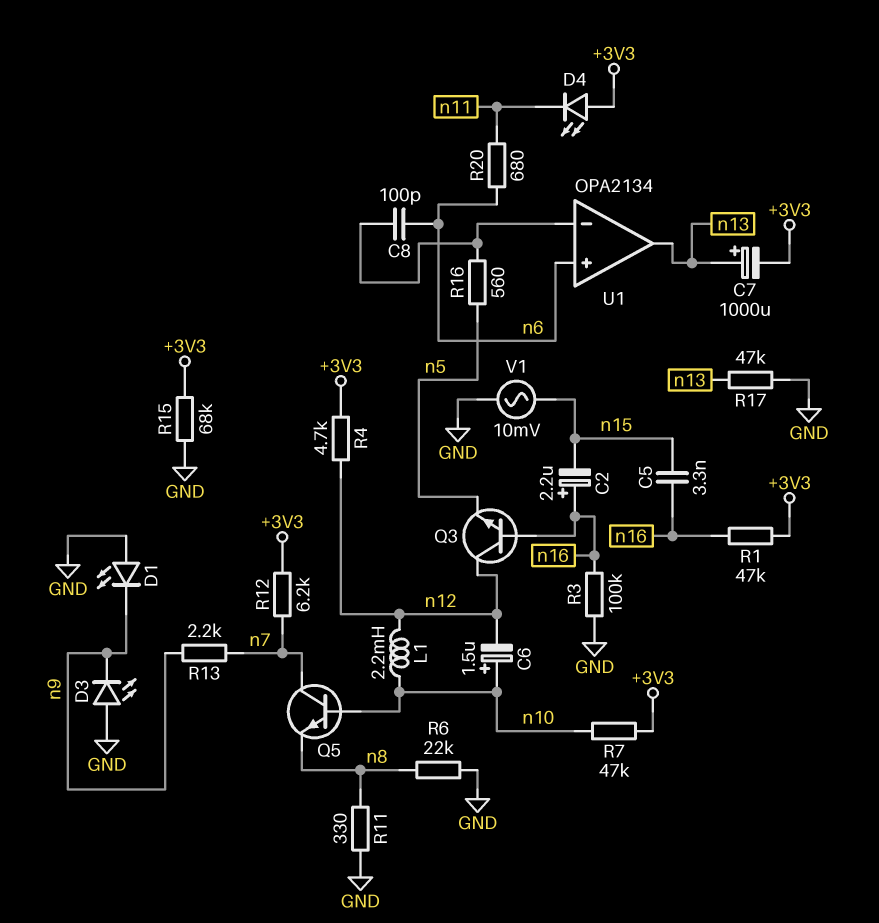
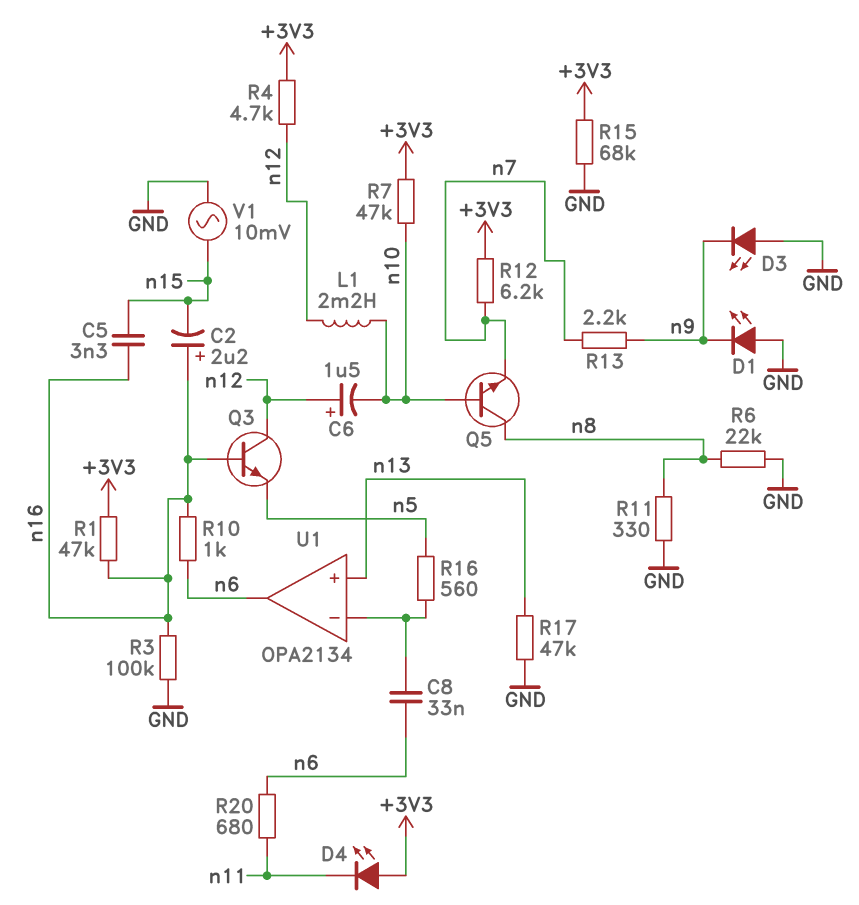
C6: 1.5uF (plus n10, minus n12) -> 1.5uF (plus n12, minus n10)
C7: 1000uF (plus n13, minus +3V3) -> none
C8: 100pF (U1/in-, n6) -> 33nF (U1/in-, n6)
Q5: NPN (B n10, C n7, E n8) -> NPN (B n10, C n8, E n7)
R10: none -> 1k (n6, n16)
U1 pin in+: n6 -> n13
U1 pin out: n13 -> n6

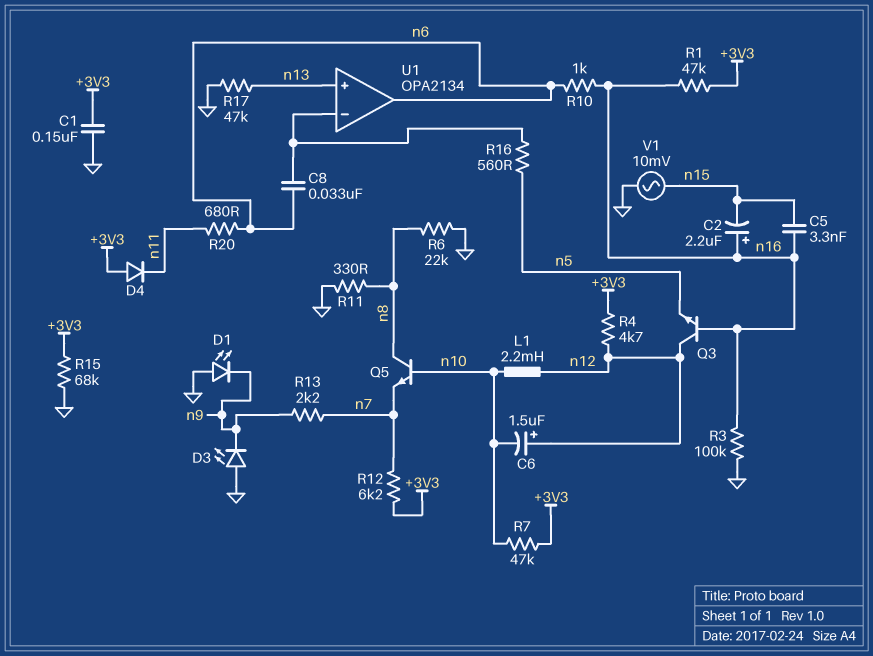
C1: none -> 150nF (+3V3, GND)
D4: LED (A +3V3, K n11) -> diode (A +3V3, K n11)

